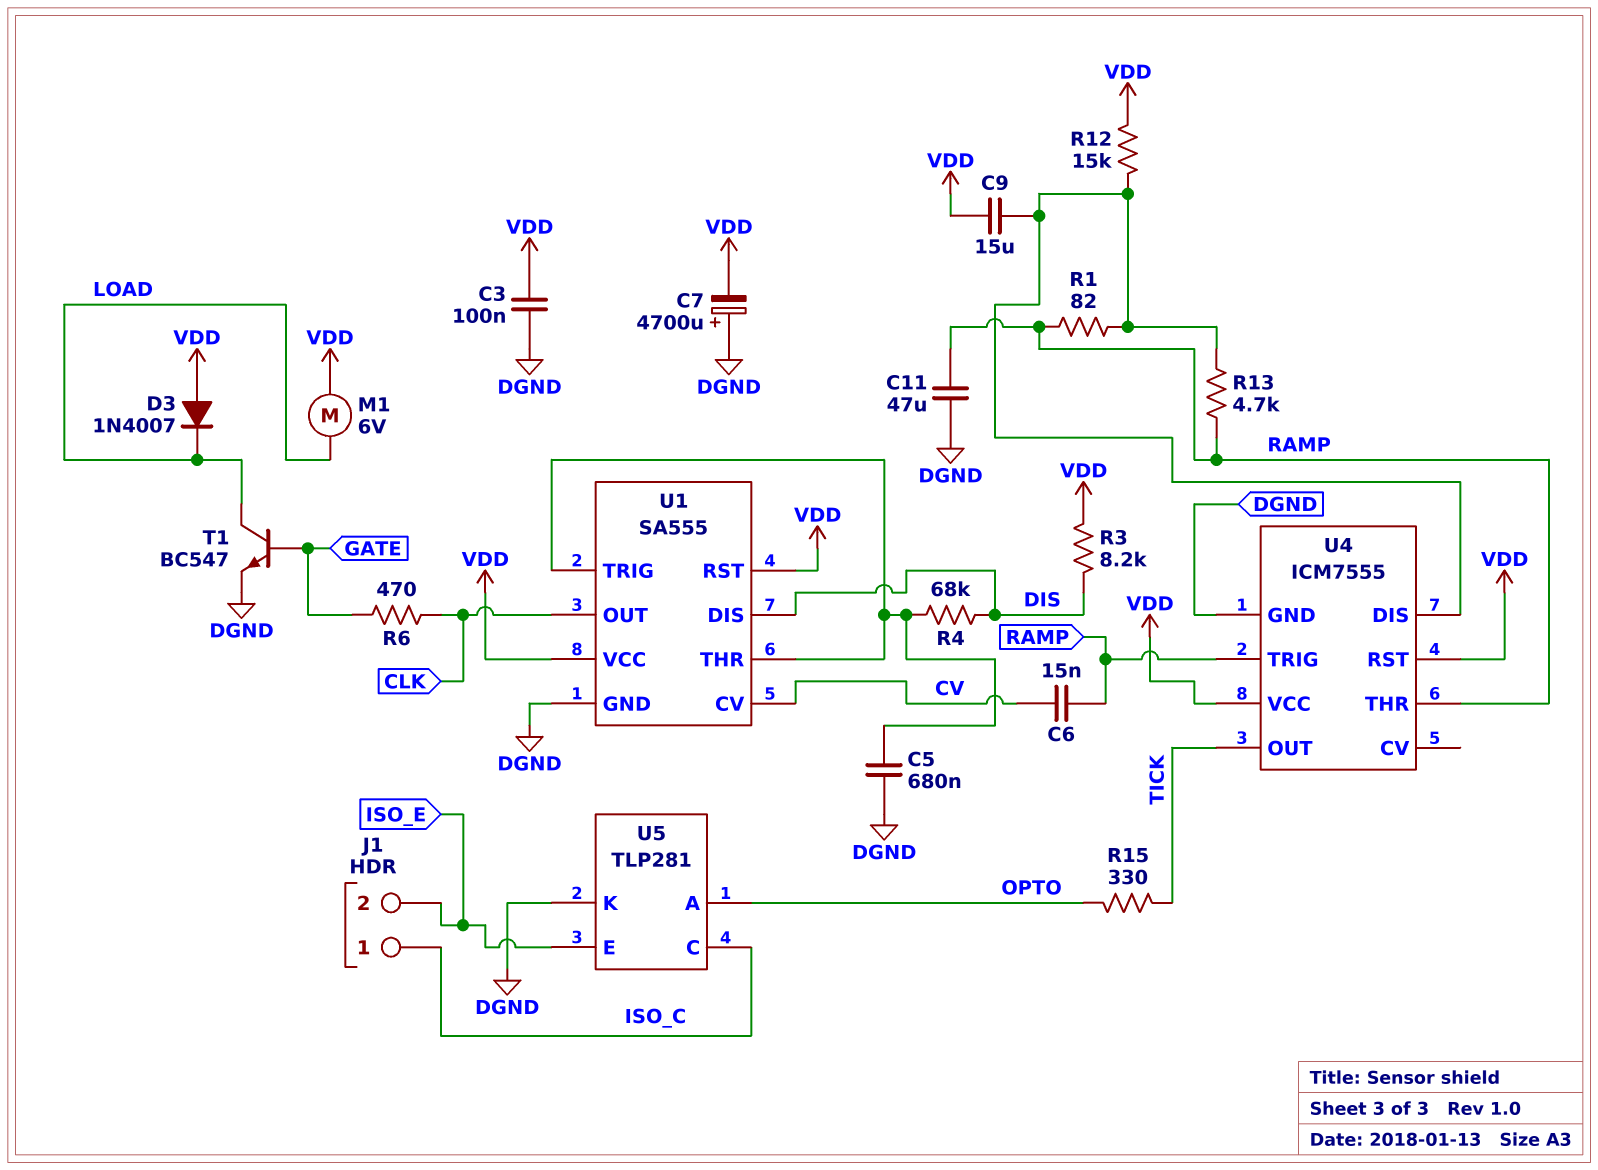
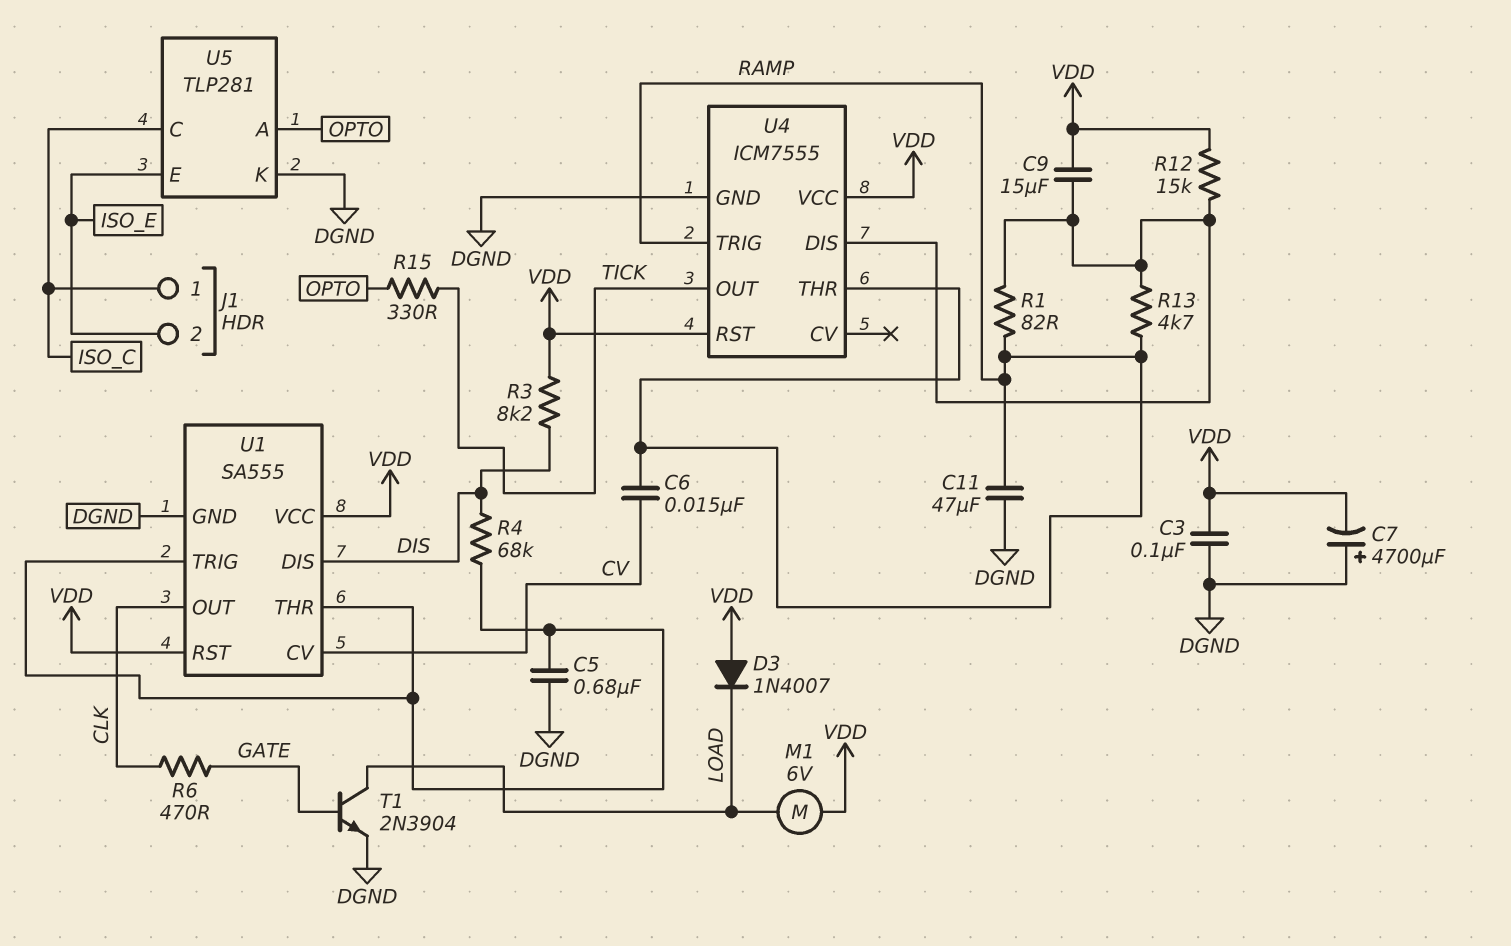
T1: NPN BC547 (B GATE, C LOAD, E DGND) -> NPN 2N3904 (B GATE, C LOAD, E DGND)

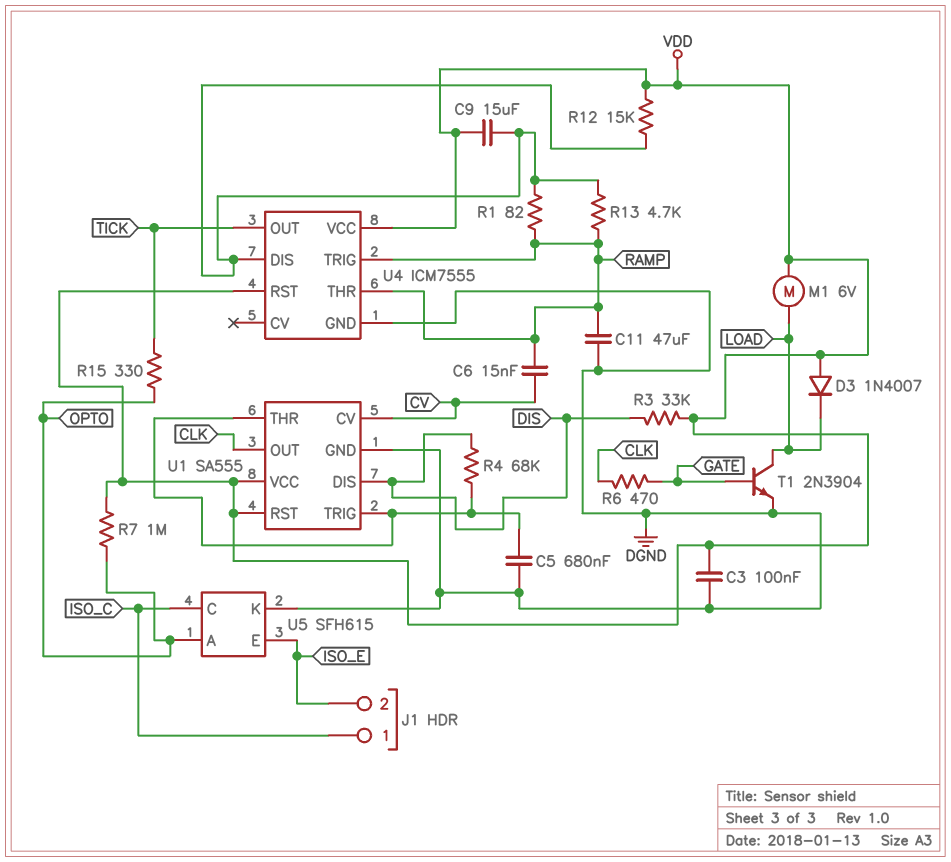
C7: 4700uF (plus DGND, minus VDD) -> none
R3: 8.2k (DIS, VDD) -> 33k (DIS, VDD)
R7: none -> 1M (OPTO, VDD)
U5: TLP281 -> SFH615

